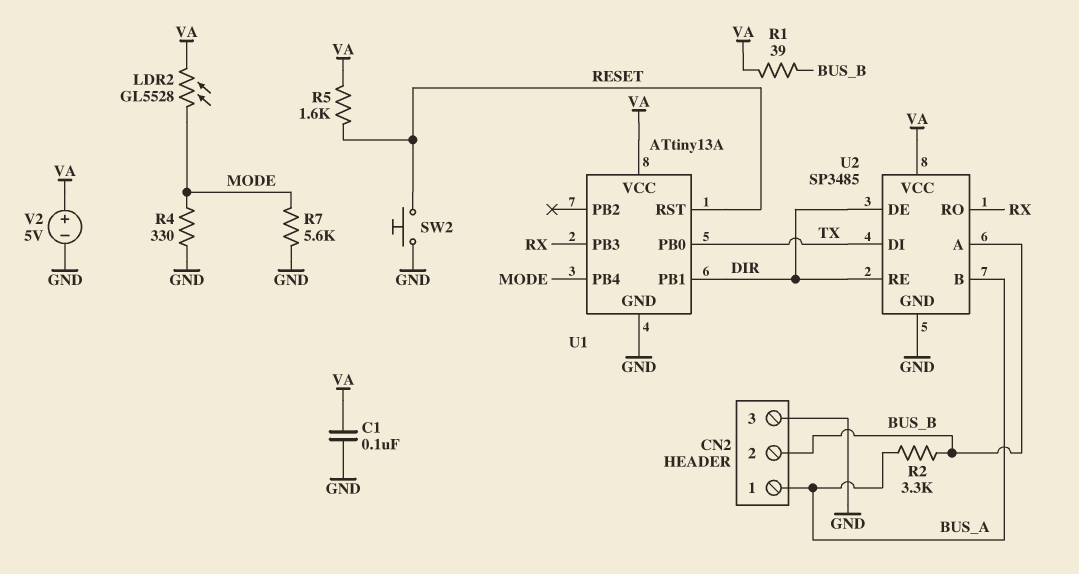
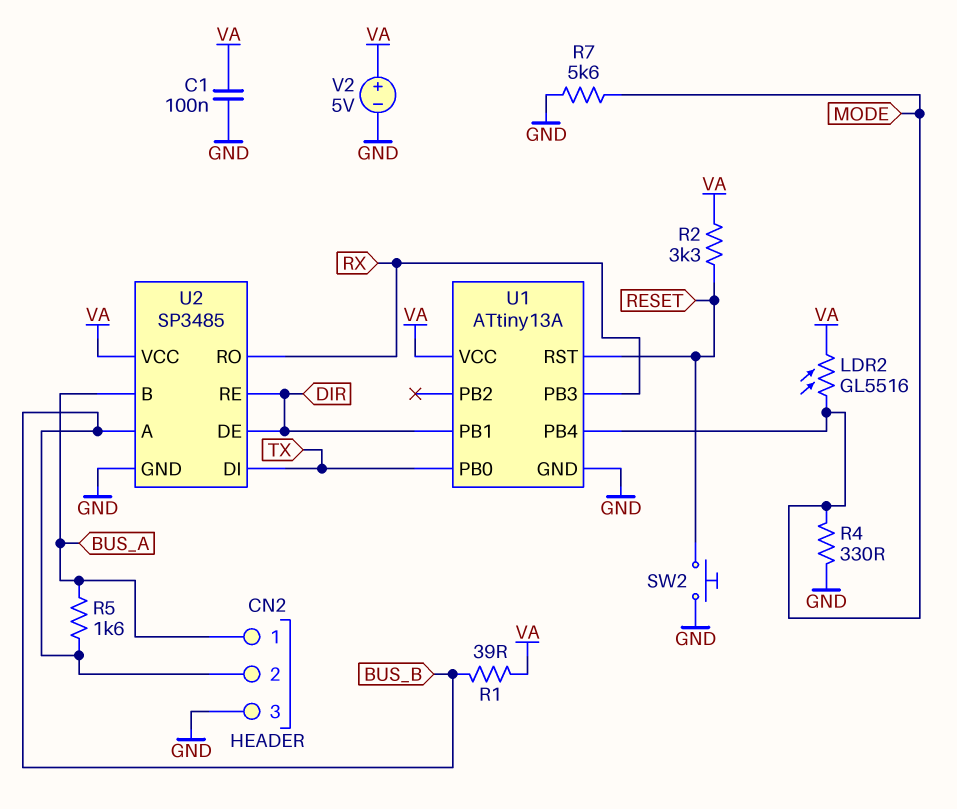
LDR2: GL5528 (MODE, VA) -> GL5516 (MODE, VA)
R2: 3.3k (BUS_A, BUS_B) -> 3.3k (RESET, VA)
R5: 1.6k (RESET, VA) -> 1.6k (BUS_A, BUS_B)

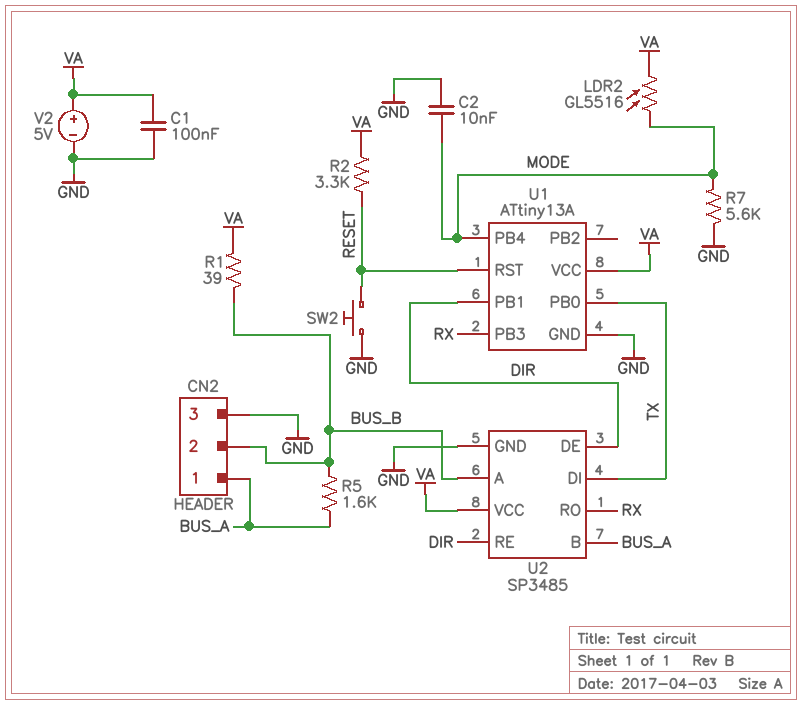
C2: none -> 10nF (GND, MODE)
R4: 330 (GND, MODE) -> none

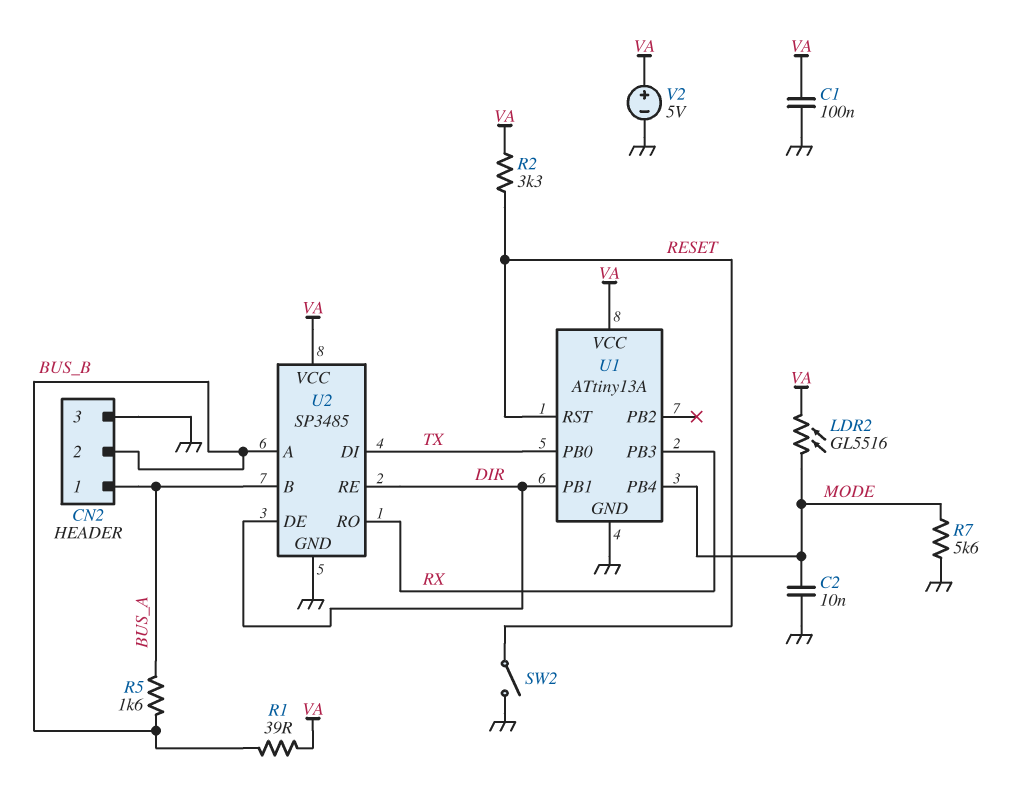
SW2: button (GND, RESET) -> switch (GND, RESET)

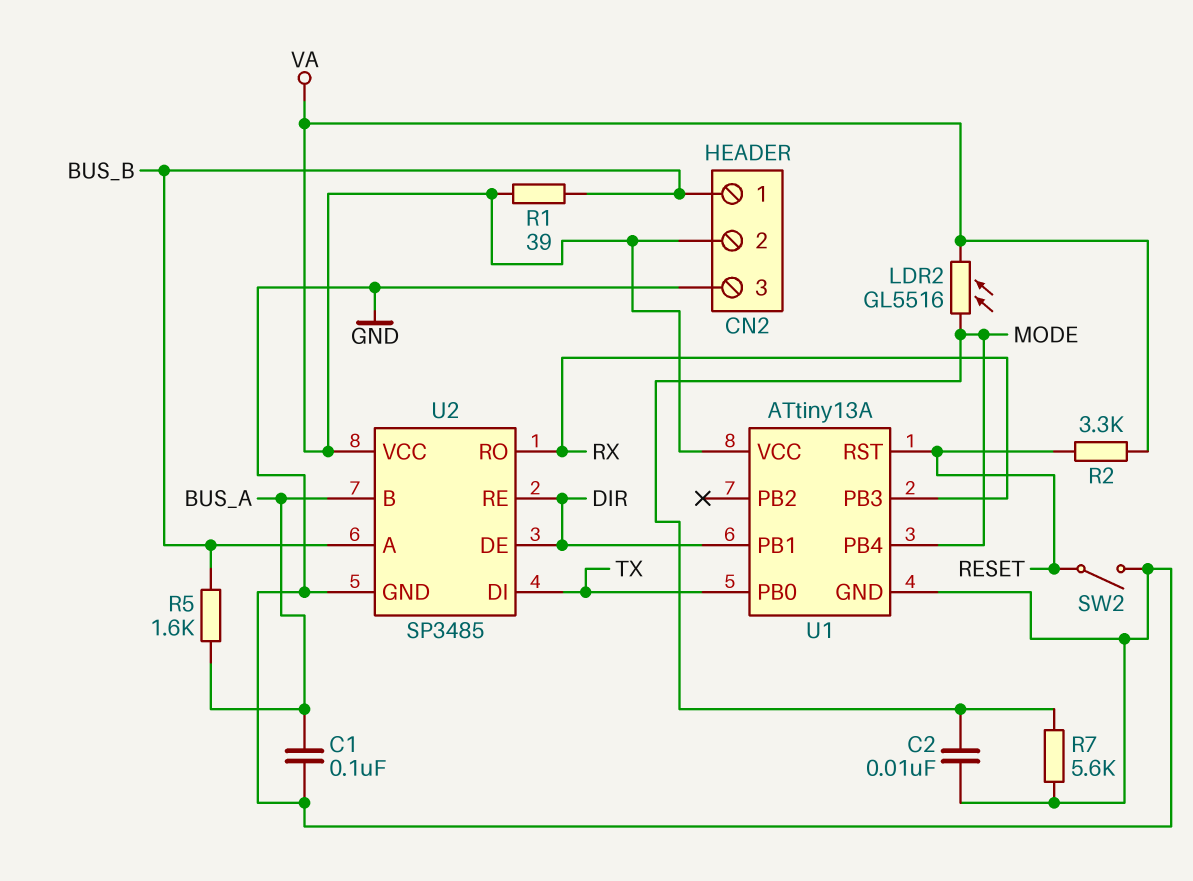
C1: 100nF (GND, VA) -> 100nF (BUS_A, GND)
CN2 pin 1: BUS_A -> BUS_B
CN2 pin 2: BUS_B -> VA
V2: 5V (plus VA, minus GND) -> none

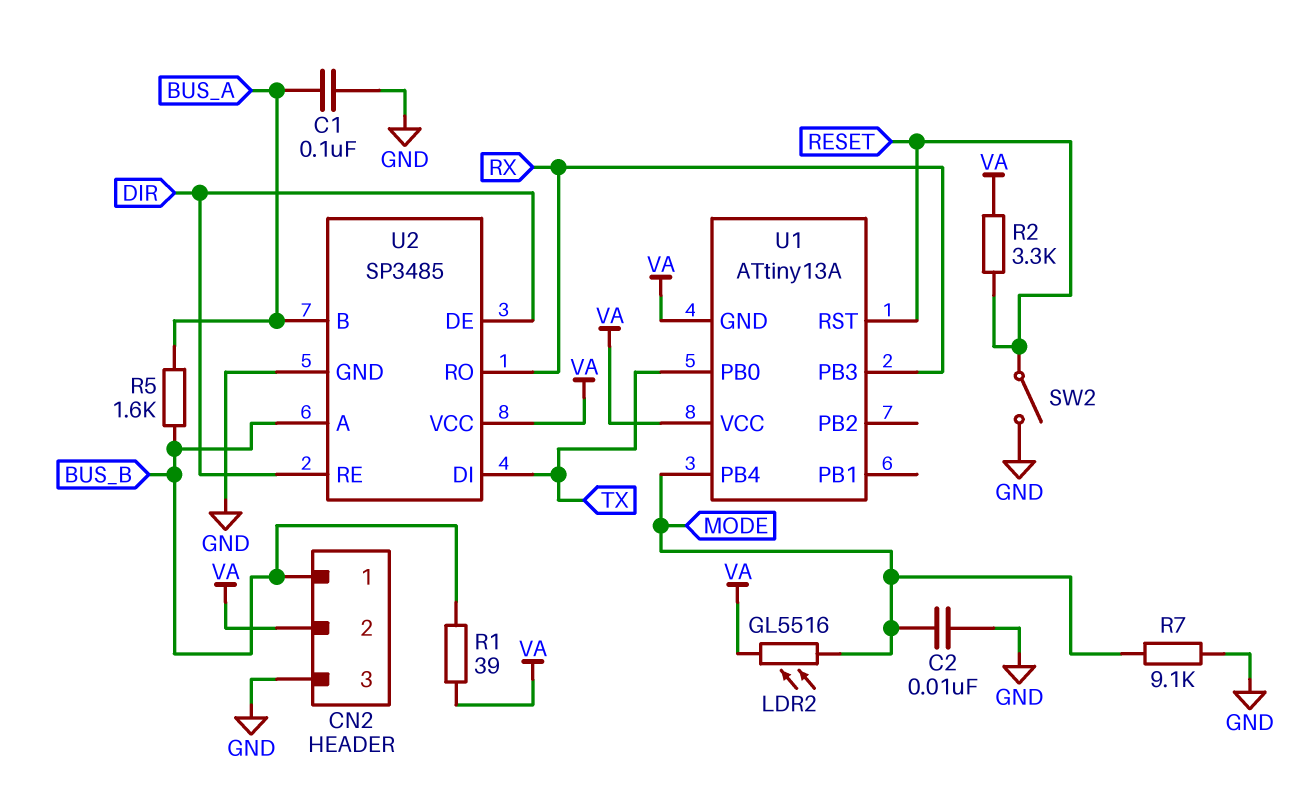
R7: 5.6k (GND, MODE) -> 9.1k (GND, MODE)
U1 pin GND: GND -> VA
U1 pin PB1: DIR -> none

